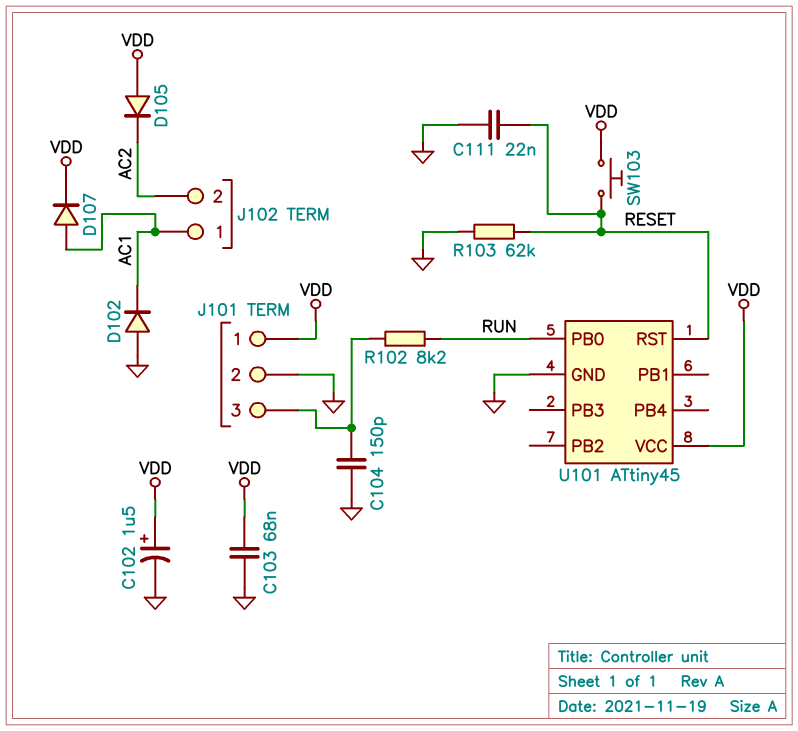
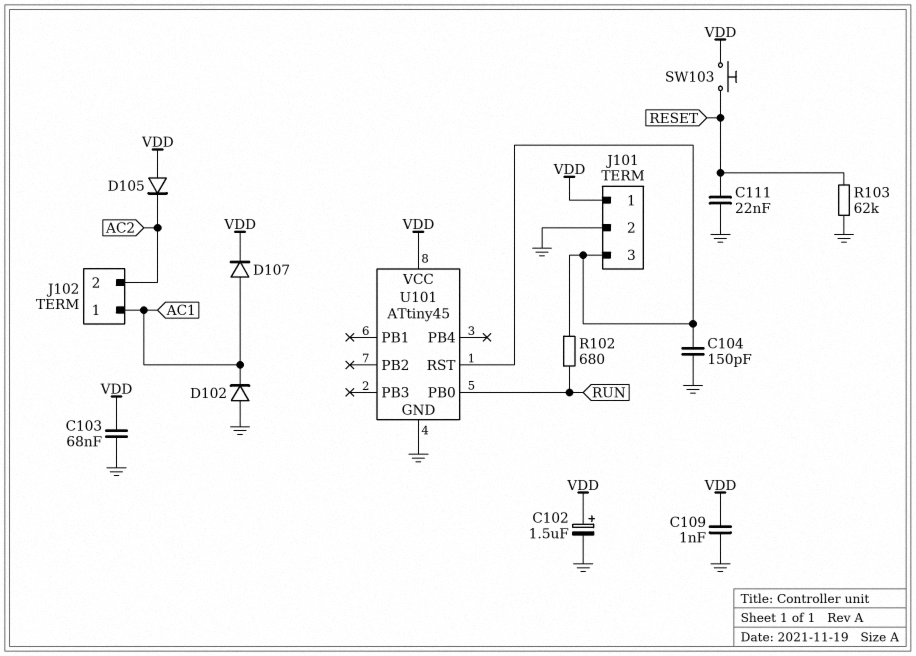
C109: none -> 1nF (GND, VDD)
R102: 8.2k (J101/3, RUN) -> 680 (J101/3, RUN)
U101 pin RST: RESET -> J101/3

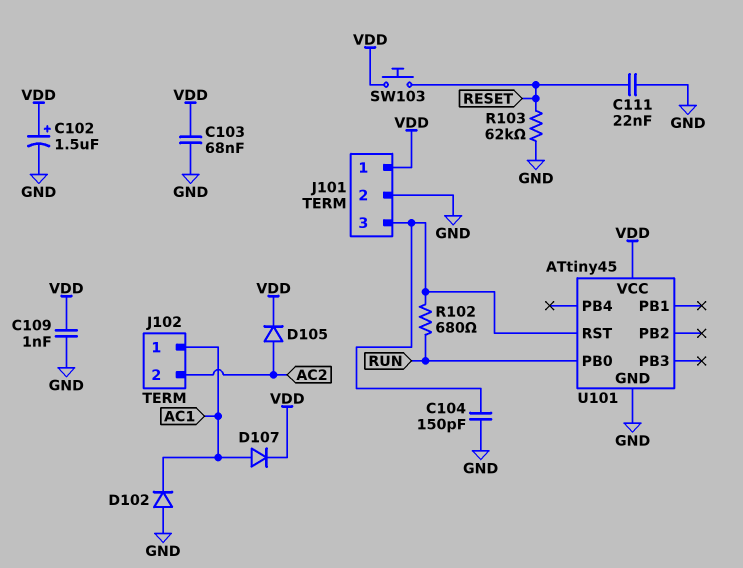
D105: diode (A VDD, K AC2) -> diode (A AC2, K VDD)

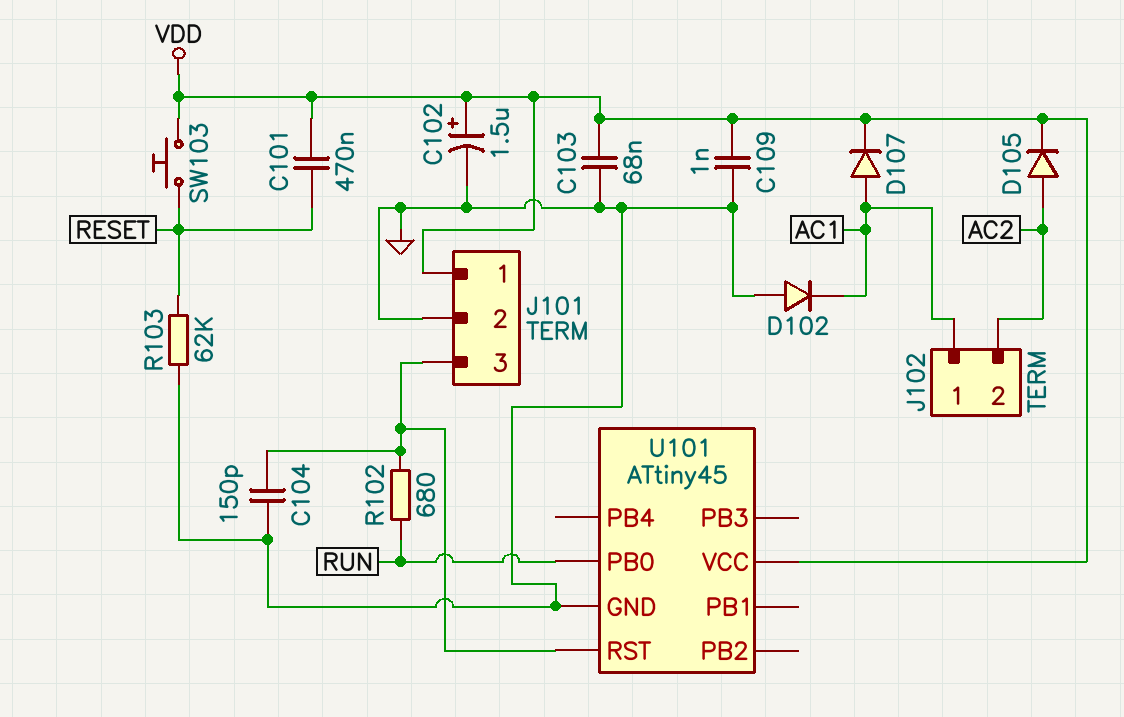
C101: none -> 470nF (RESET, VDD)
C111: 22nF (GND, RESET) -> none

